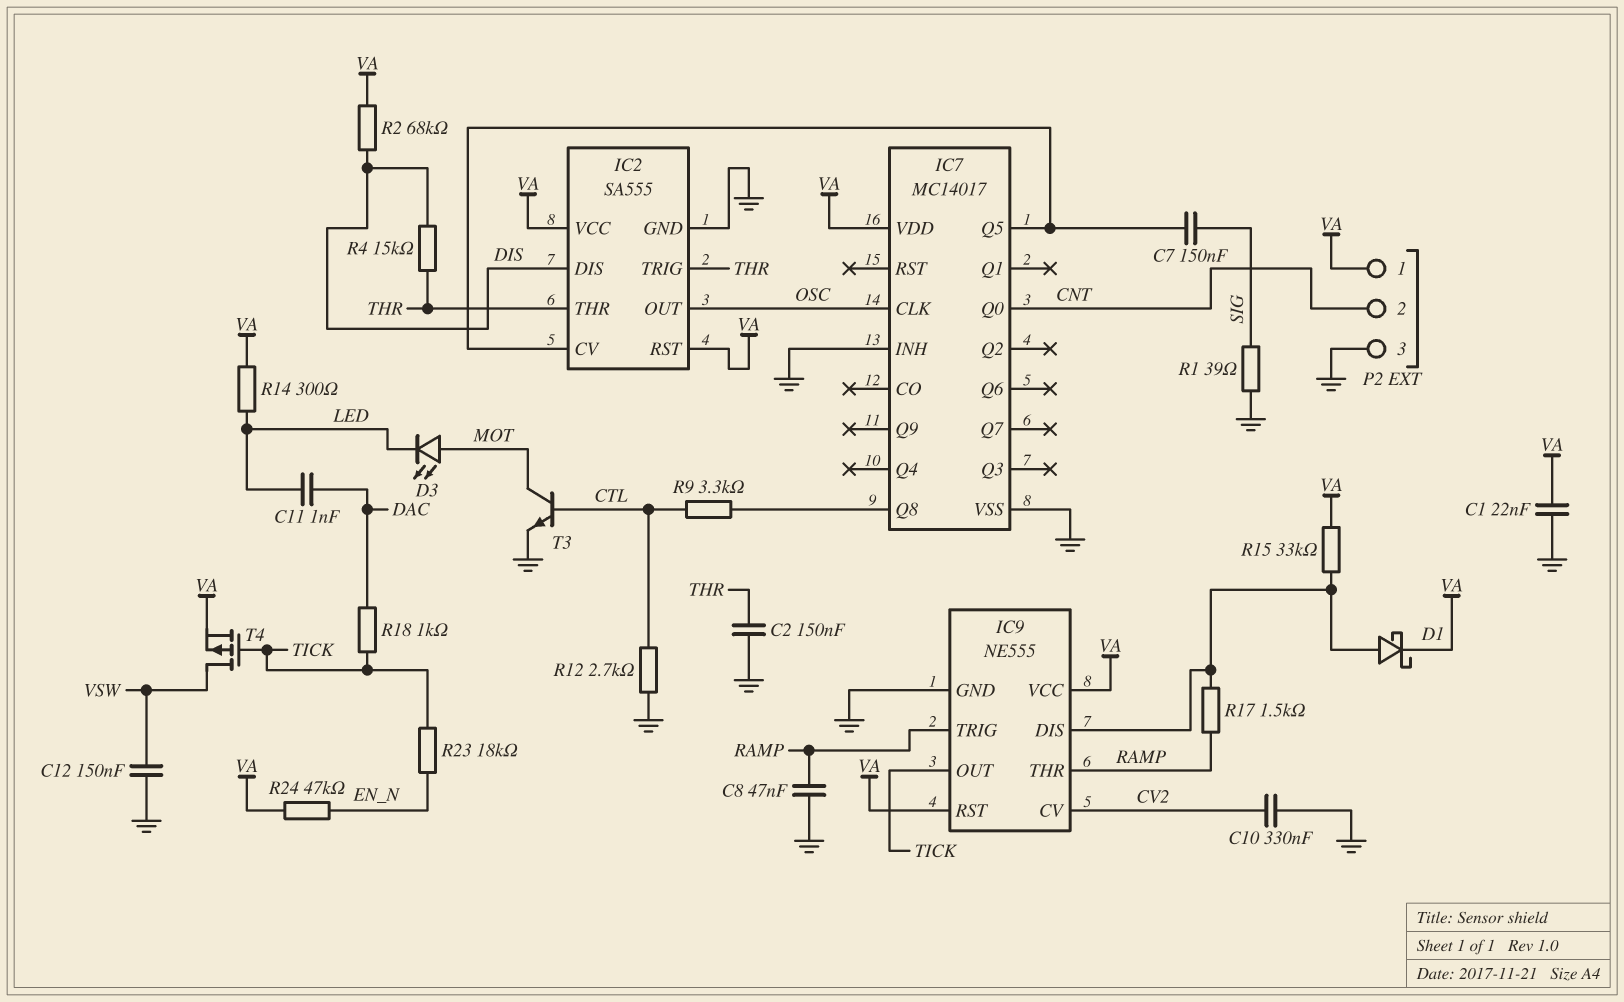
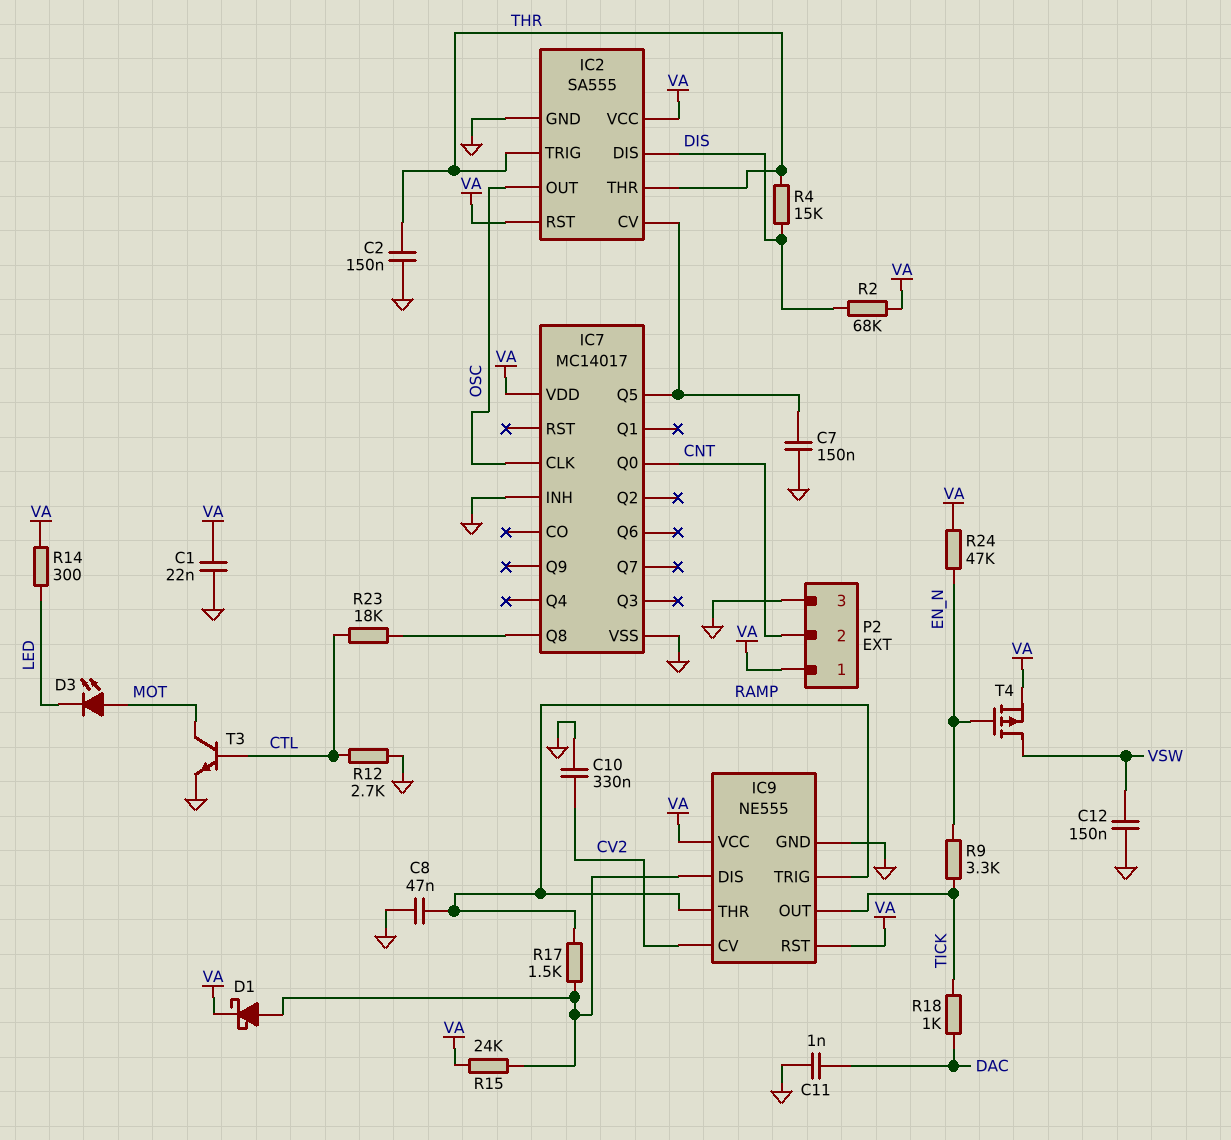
C7: 150nF (IC2/CV, SIG) -> 150nF (GND, IC2/CV)
C11: 1nF (DAC, LED) -> 1nF (DAC, GND)
R1: 39 (GND, SIG) -> none
R9: 3.3k (CTL, IC7/Q8) -> 3.3k (EN_N, TICK)
R15: 33k (IC9/DIS, VA) -> 24k (IC9/DIS, VA)
R23: 18k (EN_N, TICK) -> 18k (CTL, IC7/Q8)
T4: PMOS (G TICK, D VSW, S VA) -> PMOS (G EN_N, D VSW, S VA)

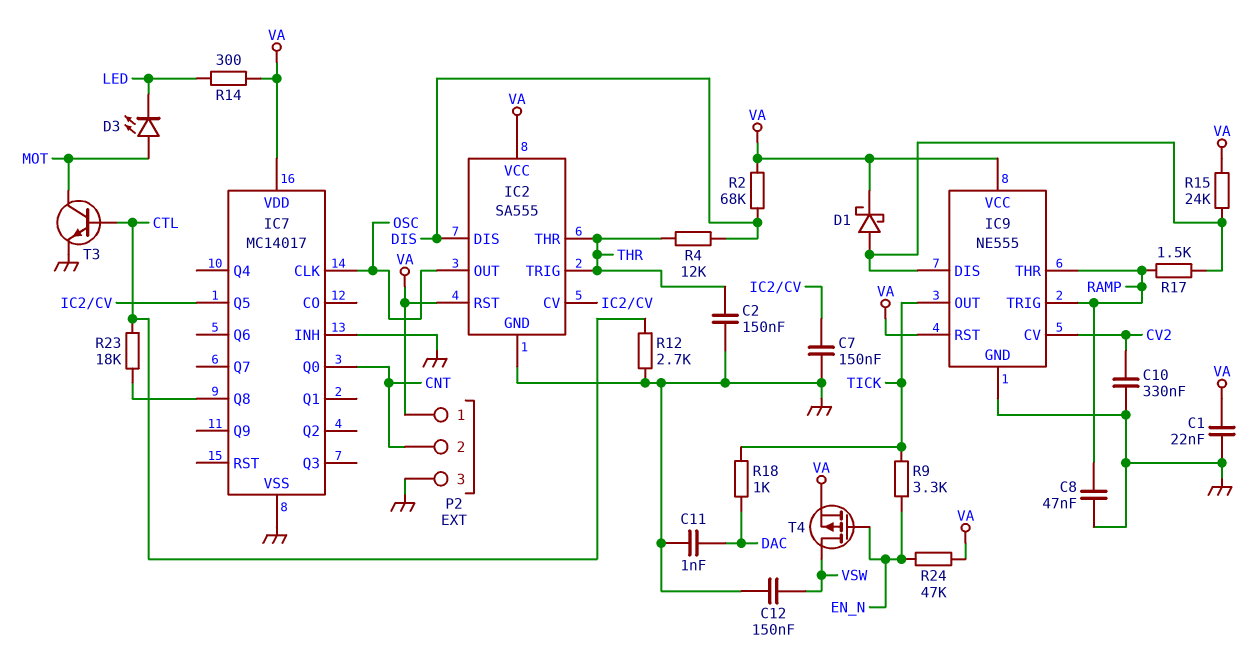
R4: 15k (DIS, THR) -> 12k (DIS, THR)

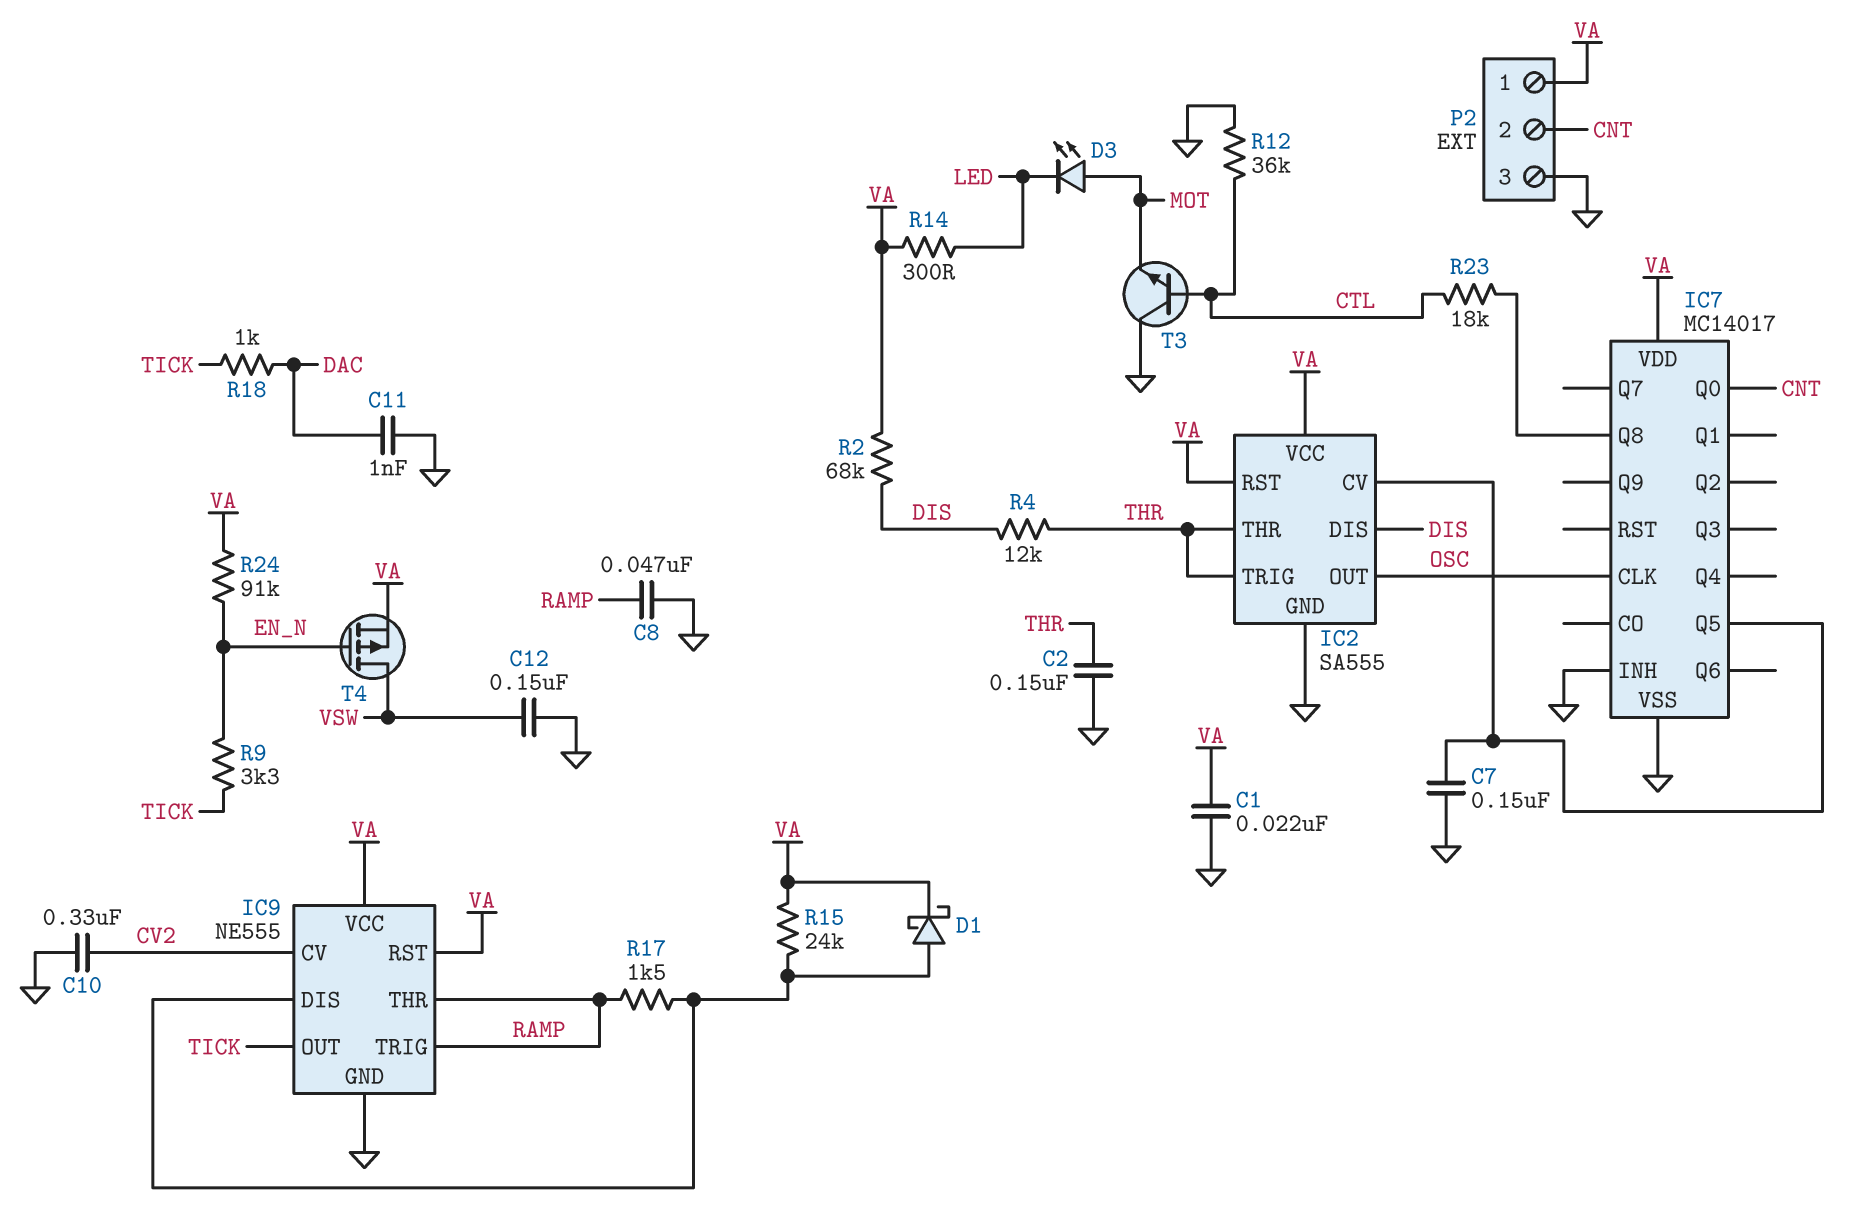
R12: 2.7k (CTL, GND) -> 36k (CTL, GND)
R24: 47k (EN_N, VA) -> 91k (EN_N, VA)
T3: NPN (B CTL, C MOT, E GND) -> NPN (B CTL, C GND, E MOT)

